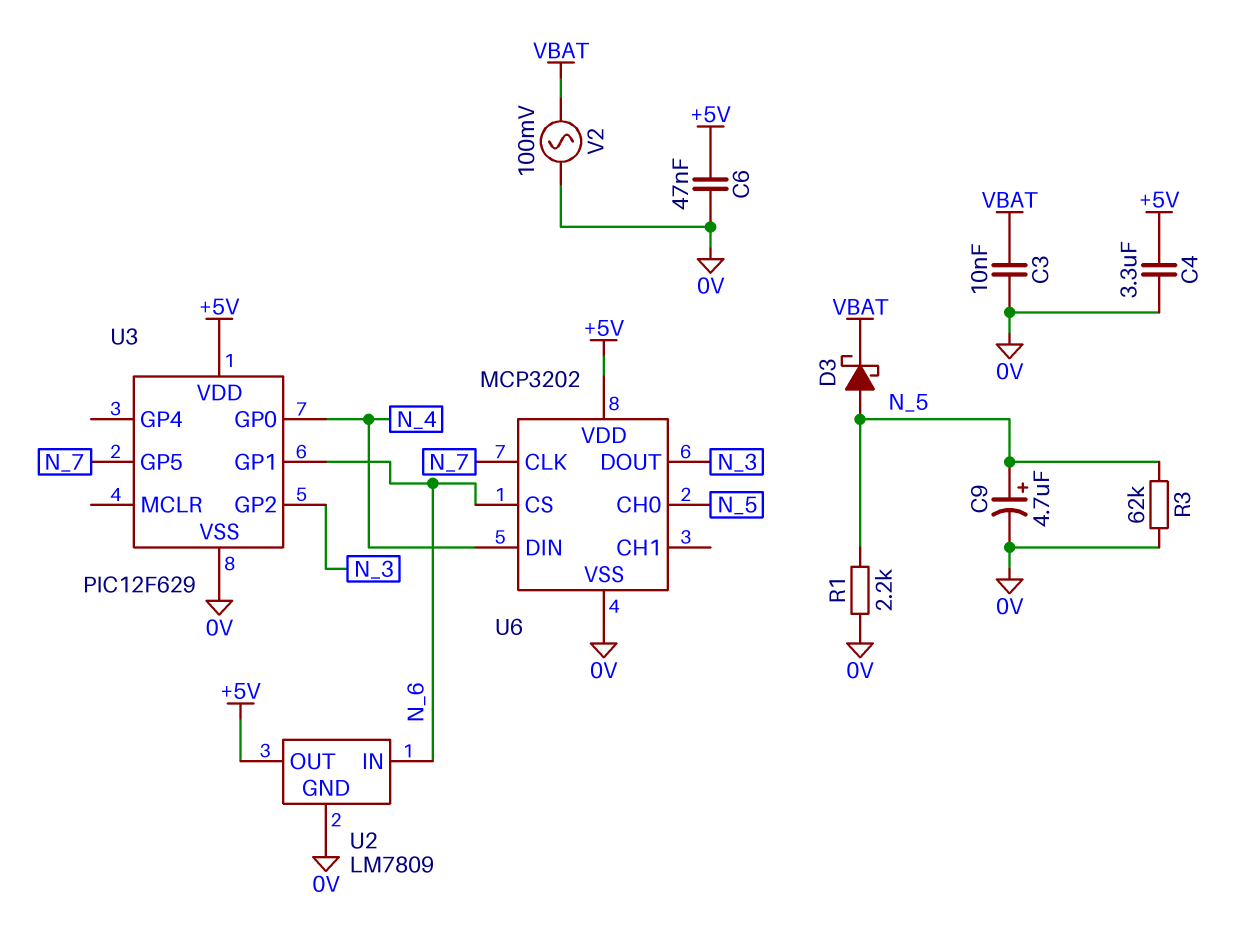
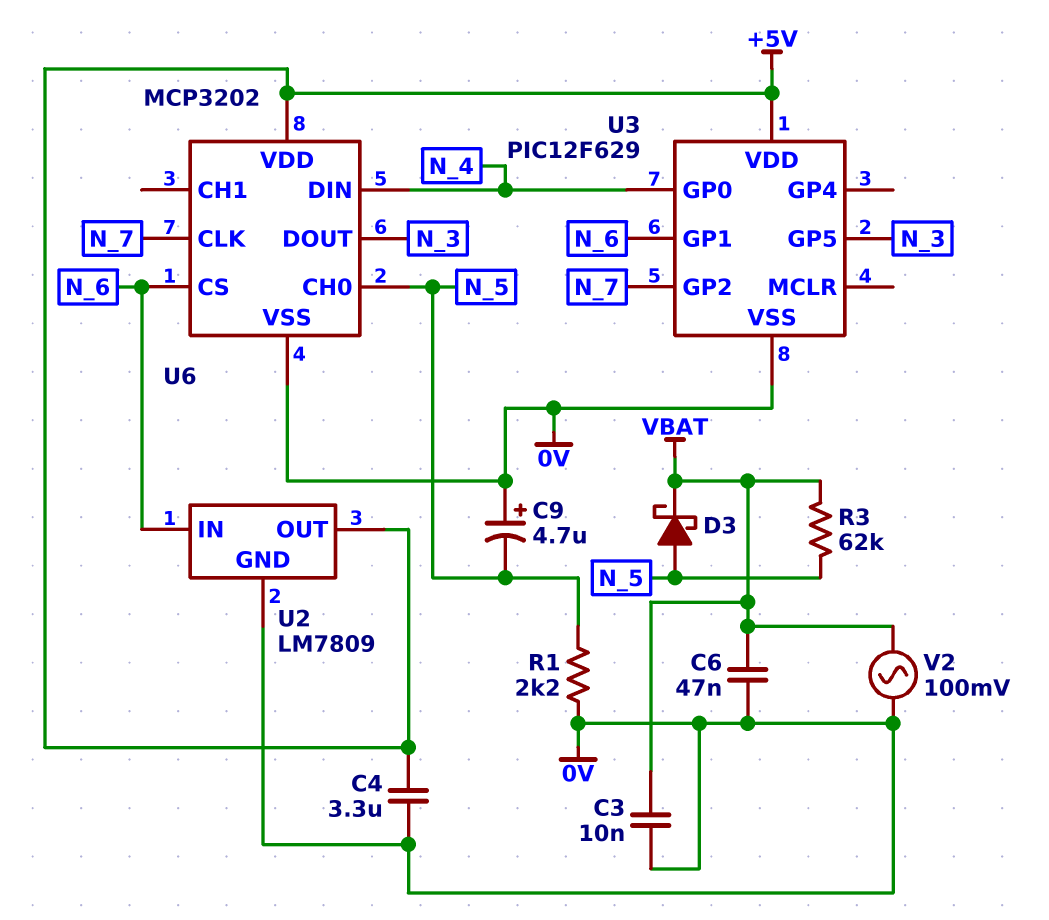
C6: 47nF (+5V, 0V) -> 47nF (0V, VBAT)
C9: 4.7uF (plus N_5, minus 0V) -> 4.7uF (plus 0V, minus N_5)
R3: 62k (0V, N_5) -> 62k (N_5, VBAT)
U3 pin GP2: N_3 -> N_7
U3 pin GP5: N_7 -> N_3

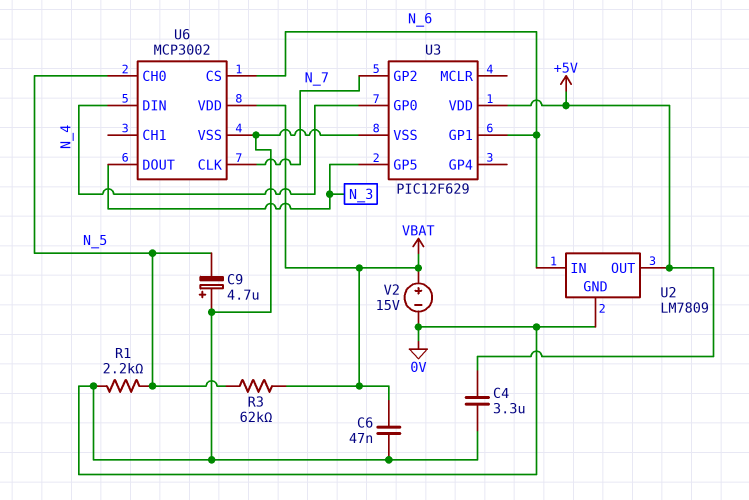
C3: 10nF (0V, VBAT) -> none
D3: schottky (A N_5, K VBAT) -> none
U6: MCP3202 -> MCP3002
U6 pin VDD: +5V -> VBAT
V2: AC 100mV (0V, VBAT) -> 15V (plus VBAT, minus 0V)

